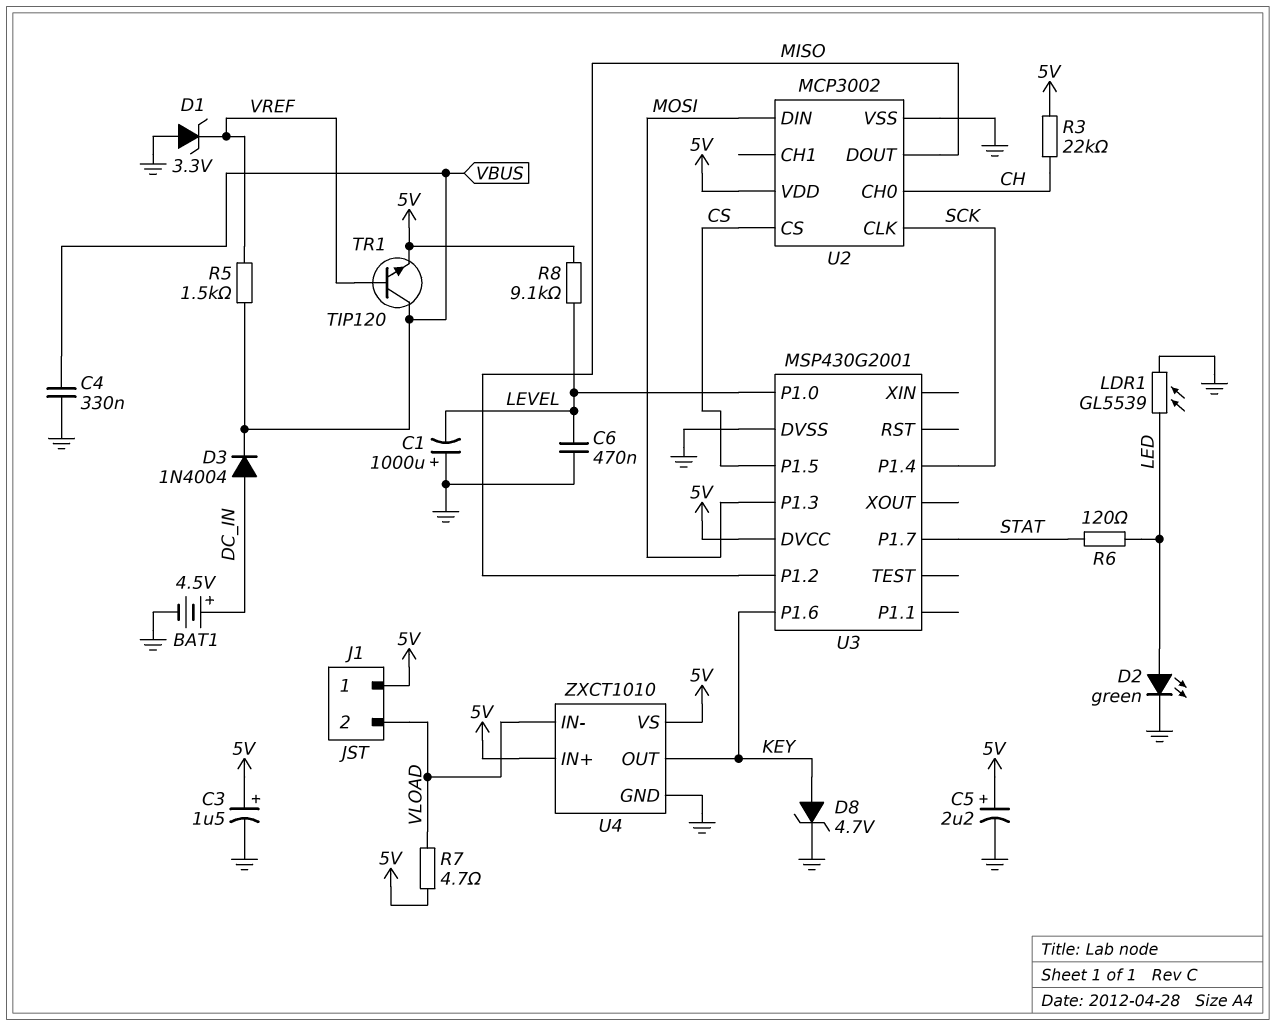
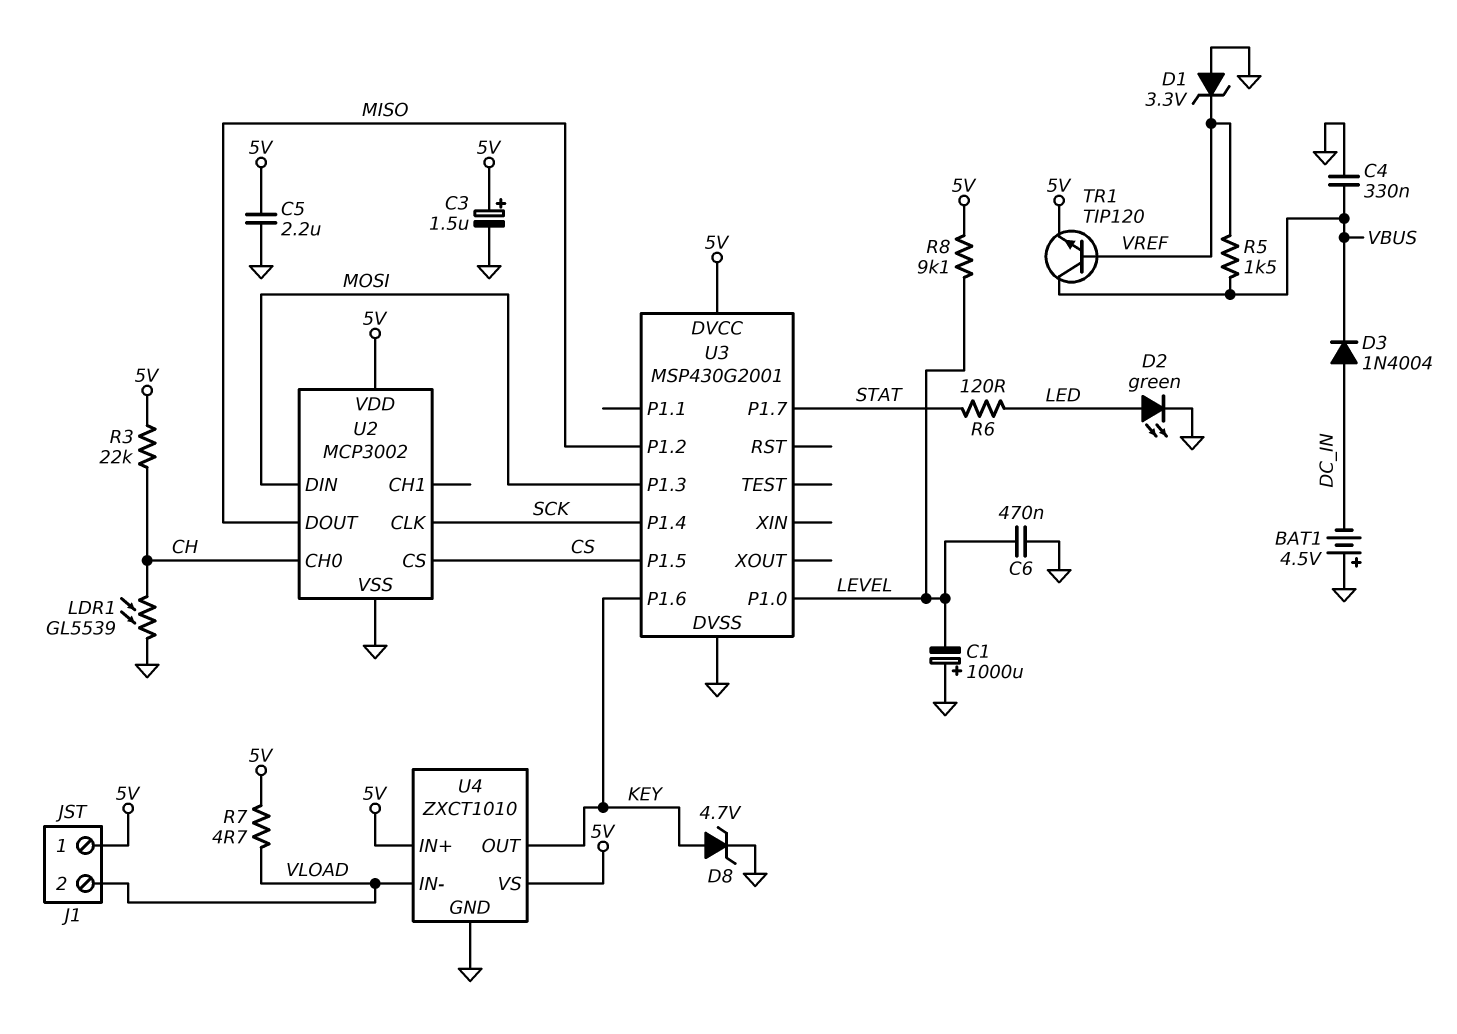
BAT1: 4.5V (plus DC_IN, minus GND) -> 4.5V (plus GND, minus DC_IN)
C5: 2.2uF (plus 5V, minus GND) -> 2.2uF (5V, GND)
LDR1: GL5539 (GND, LED) -> GL5539 (CH, GND)

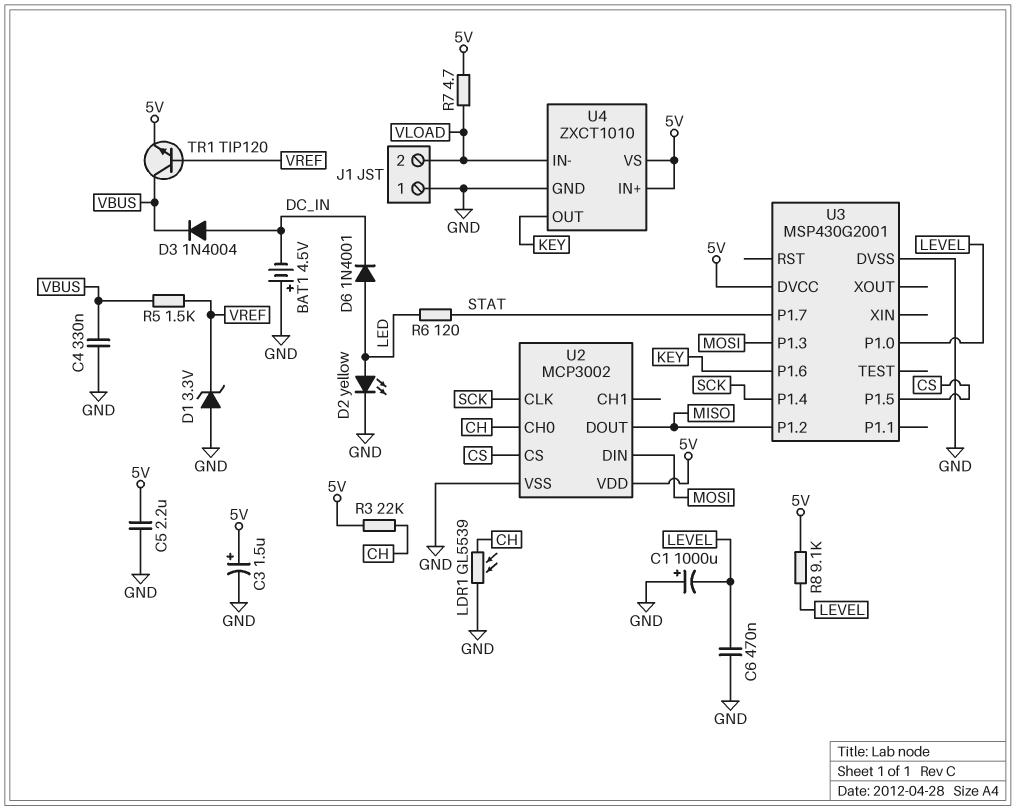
D2: LED green (A LED, K GND) -> LED yellow (A LED, K GND)
D6: none -> diode 1N4001 (A LED, K DC_IN)
D8: zener 4.7V (A KEY, K GND) -> none
J1 pin 1: 5V -> GND

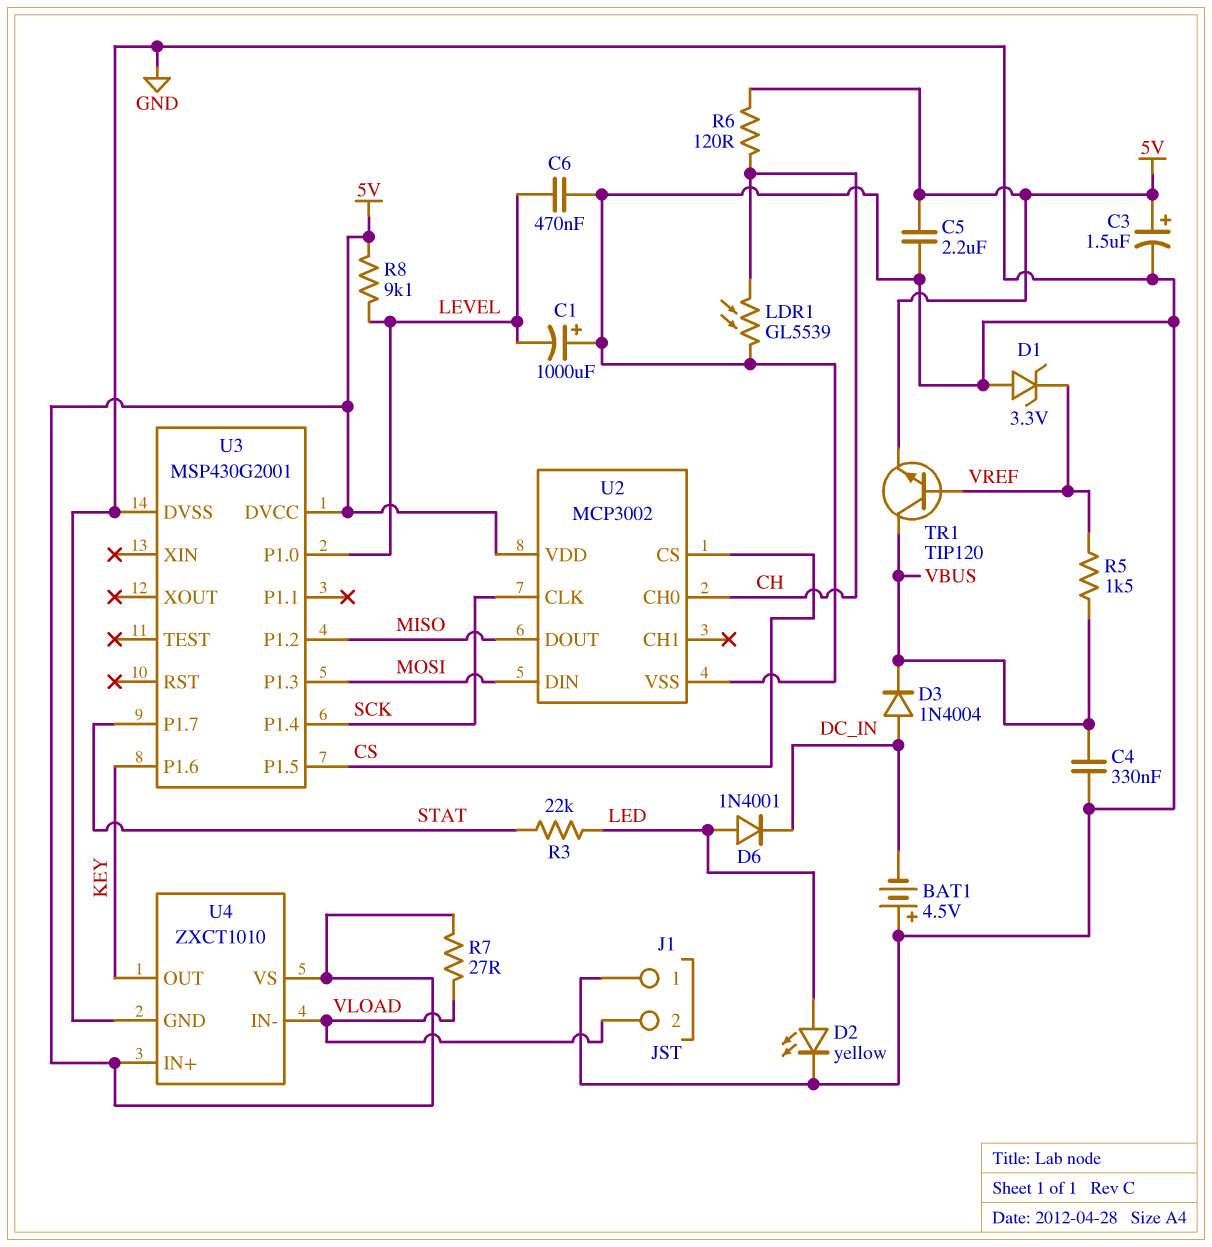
R3: 22k (5V, CH) -> 22k (LED, STAT)
R6: 120 (LED, STAT) -> 120 (5V, CH)
R7: 4.7 (5V, VLOAD) -> 27 (5V, VLOAD)

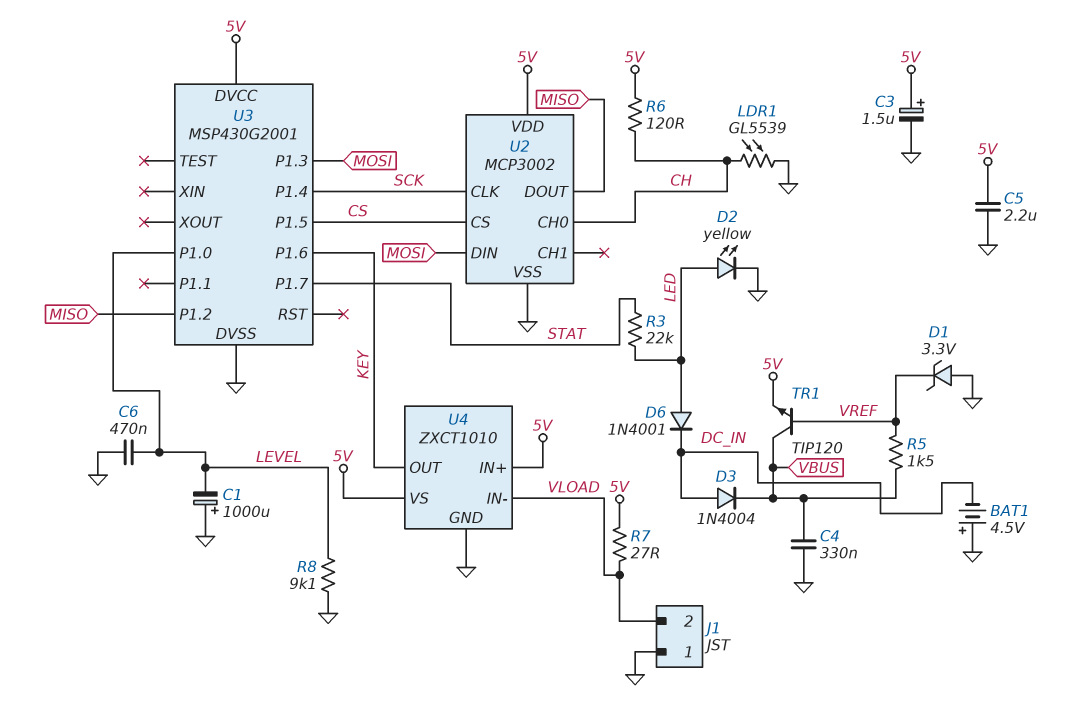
R8: 9.1k (5V, LEVEL) -> 9.1k (GND, LEVEL)

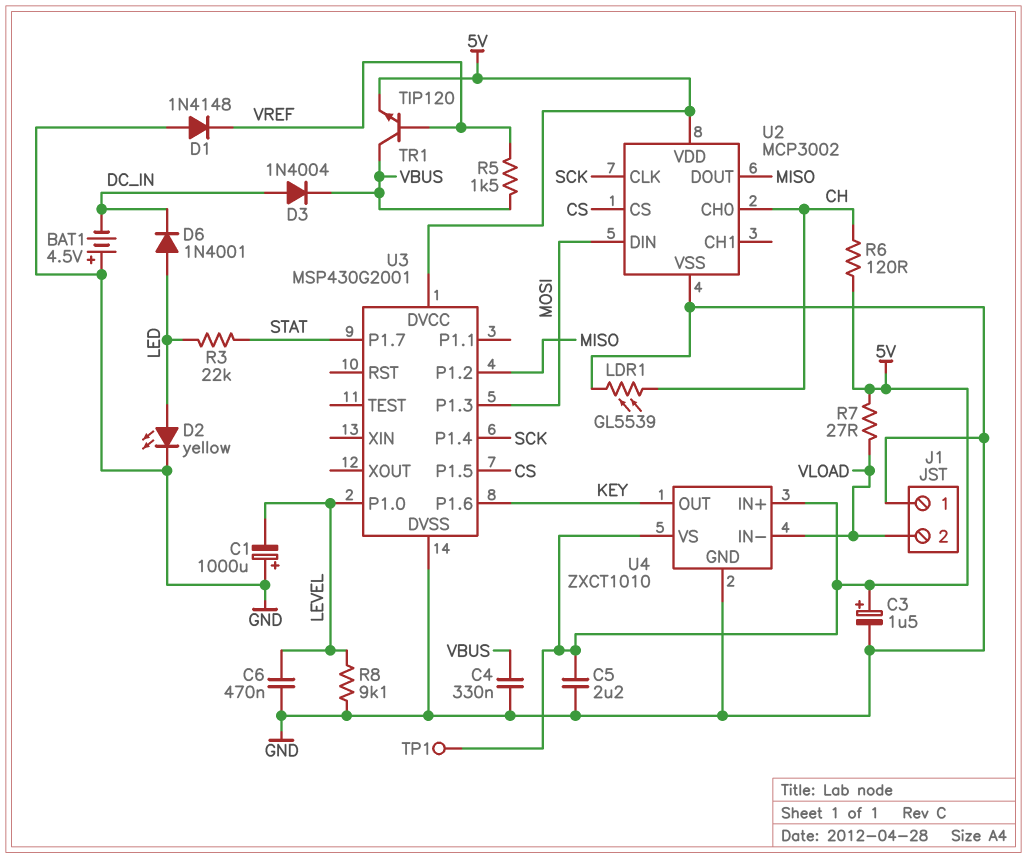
D1: zener 3.3V (A GND, K VREF) -> diode 1N4148 (A GND, K VREF)
TP1: none -> test point (5V)

